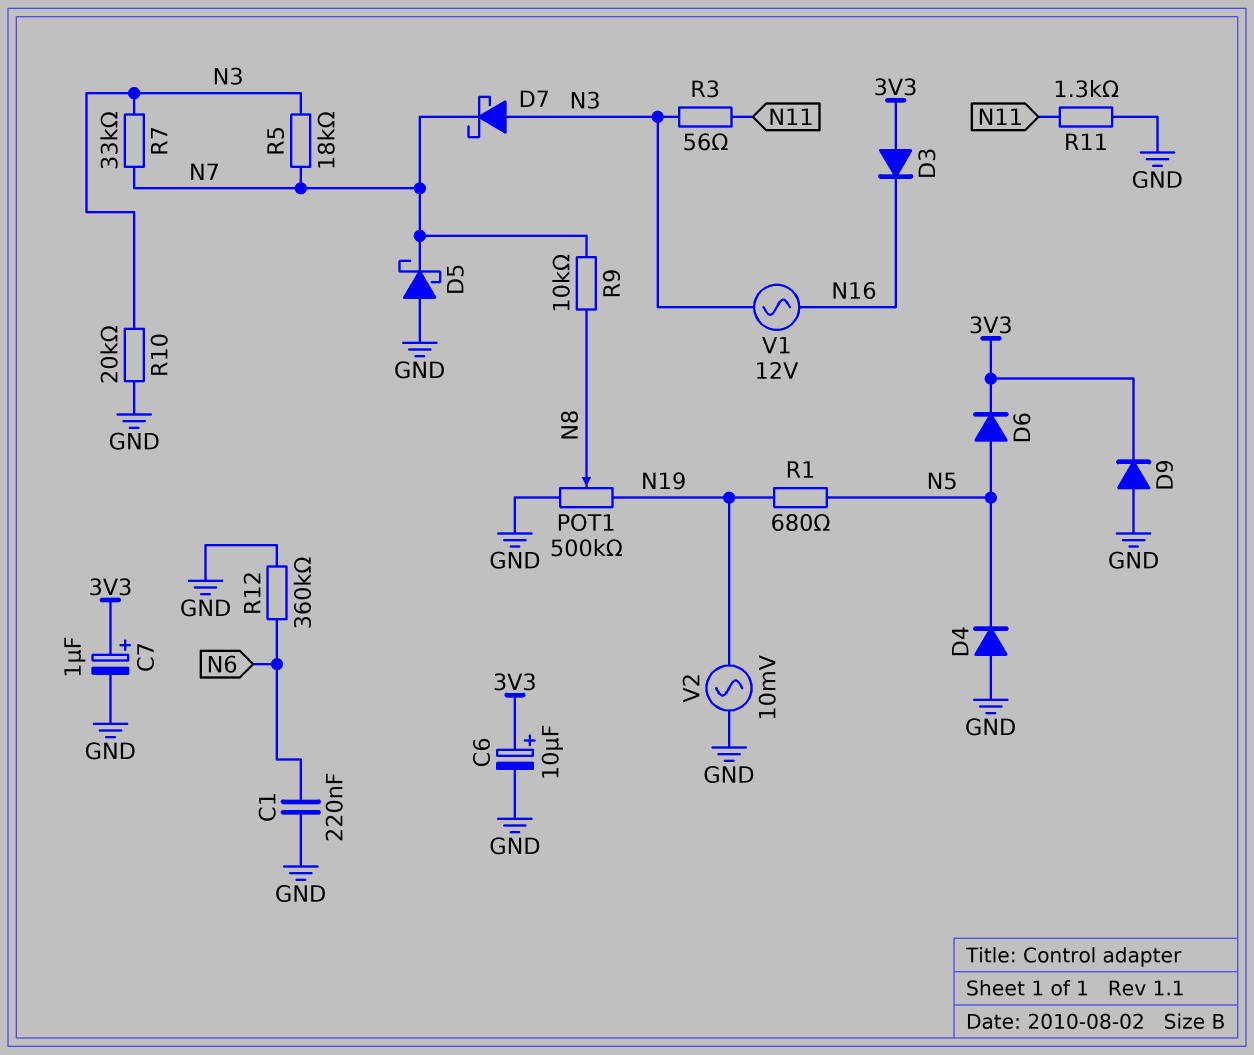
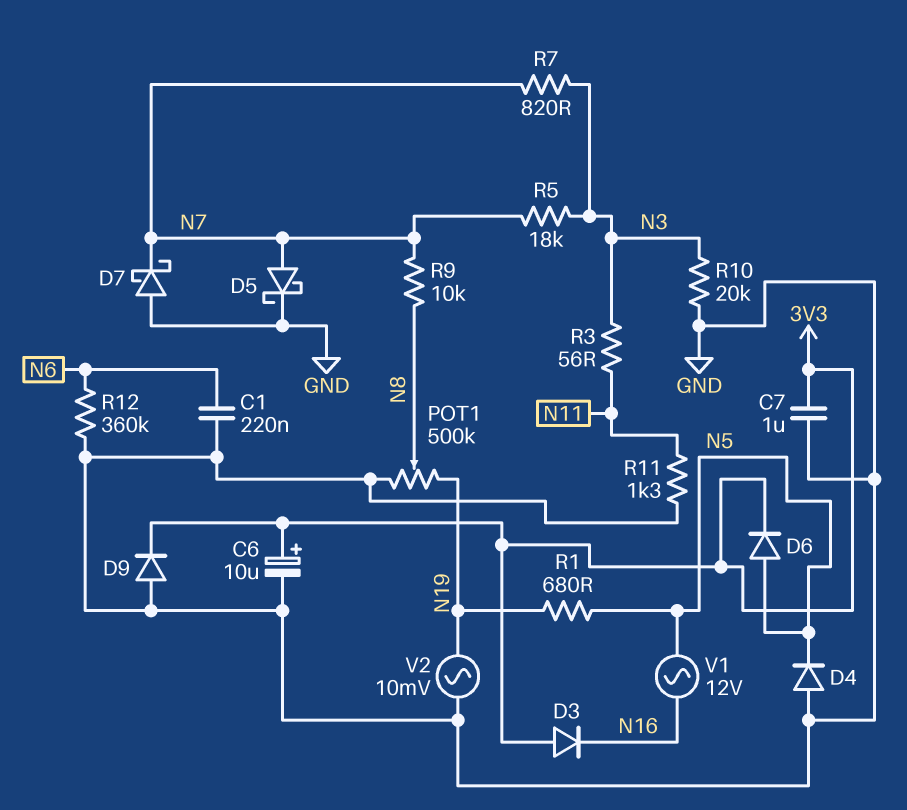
C7: 1uF (plus 3V3, minus GND) -> 1uF (3V3, GND)
D5: schottky (A GND, K N7) -> schottky (A N7, K GND)
D7: schottky (A N3, K N7) -> schottky (A GND, K N7)
R7: 33k (N3, N7) -> 820 (N3, N7)
V1: AC 12V (N3, N16) -> AC 12V (N5, N16)

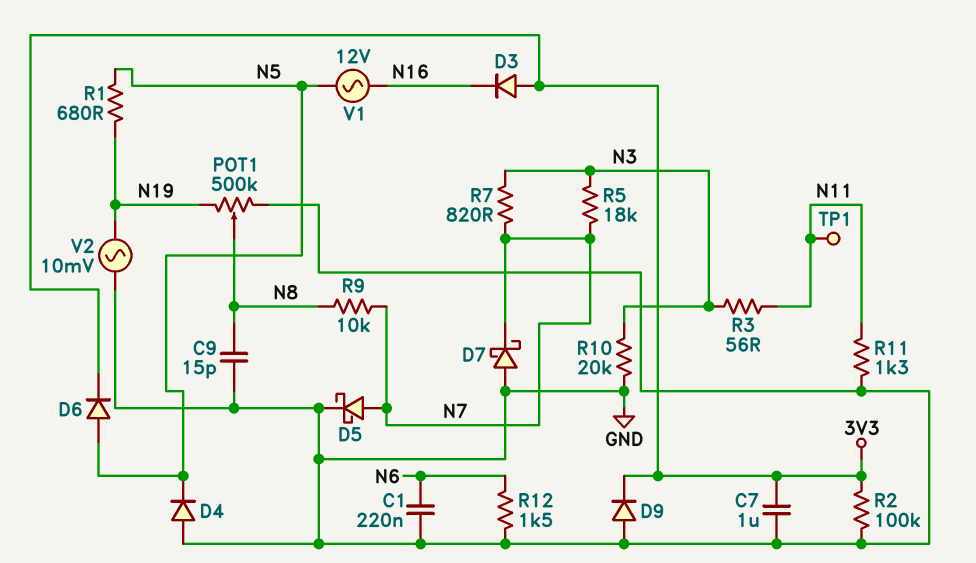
C6: 10uF (plus 3V3, minus GND) -> none
C9: none -> 15pF (GND, N8)
R2: none -> 100k (3V3, GND)
R12: 360k (GND, N6) -> 1.5k (GND, N6)
TP1: none -> test point (N11)

